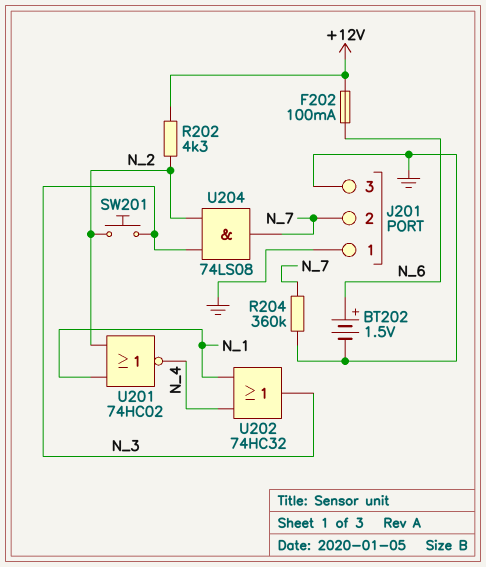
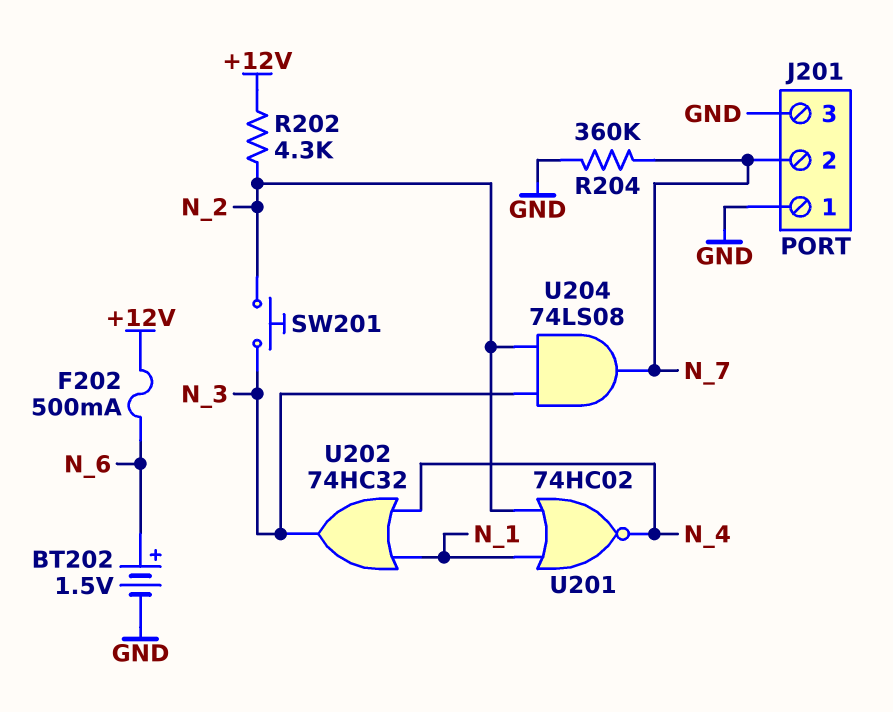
F202: 100mA (+12V, N_6) -> 500mA (+12V, N_6)

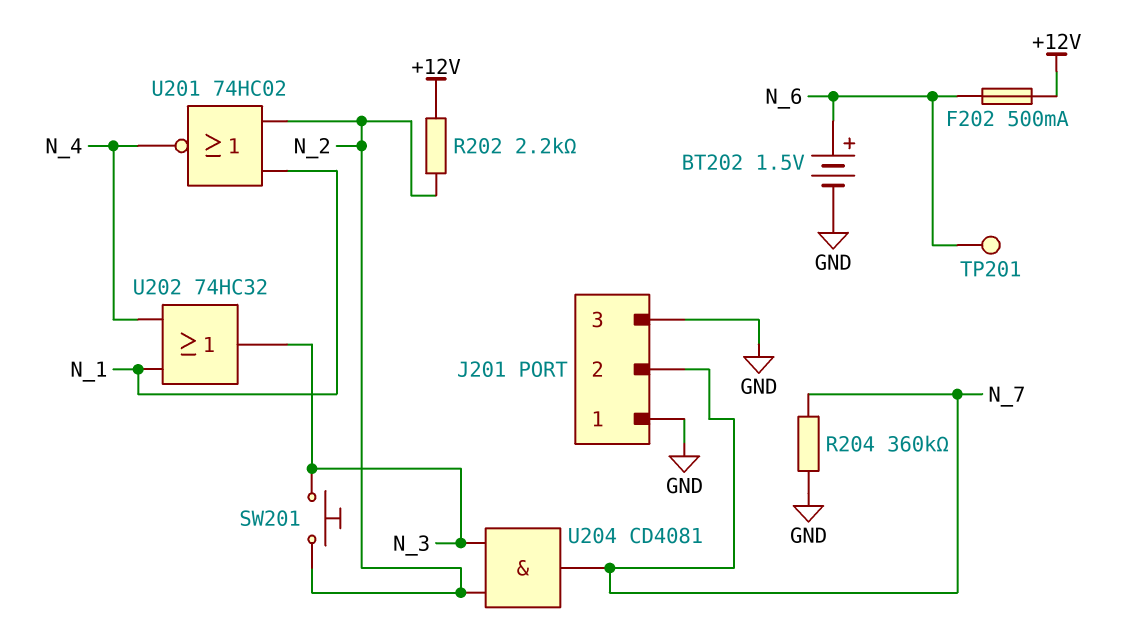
R202: 4.3k (+12V, N_2) -> 2.2k (+12V, N_2)
TP201: none -> test point (N_6)
U204: AND 74LS08 (in N_2, in N_3, out N_7) -> AND CD4081 (in N_2, in N_3, out N_7)

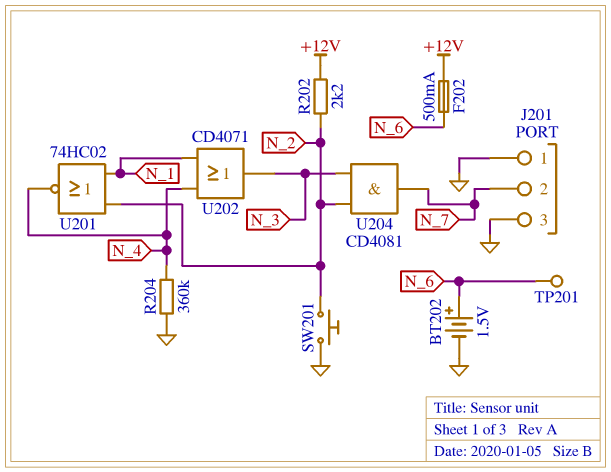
R204: 360k (GND, N_7) -> 360k (GND, N_4)
SW201: button (N_2, N_3) -> button (GND, N_2)
U202: OR 74HC32 (in N_1, in N_4, out N_3) -> OR CD4071 (in N_1, in N_4, out N_3)

